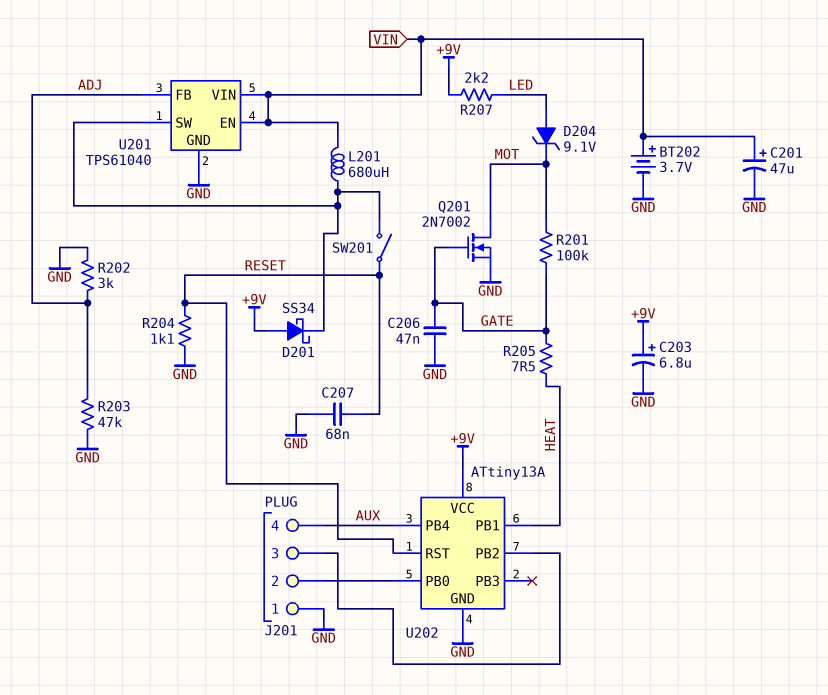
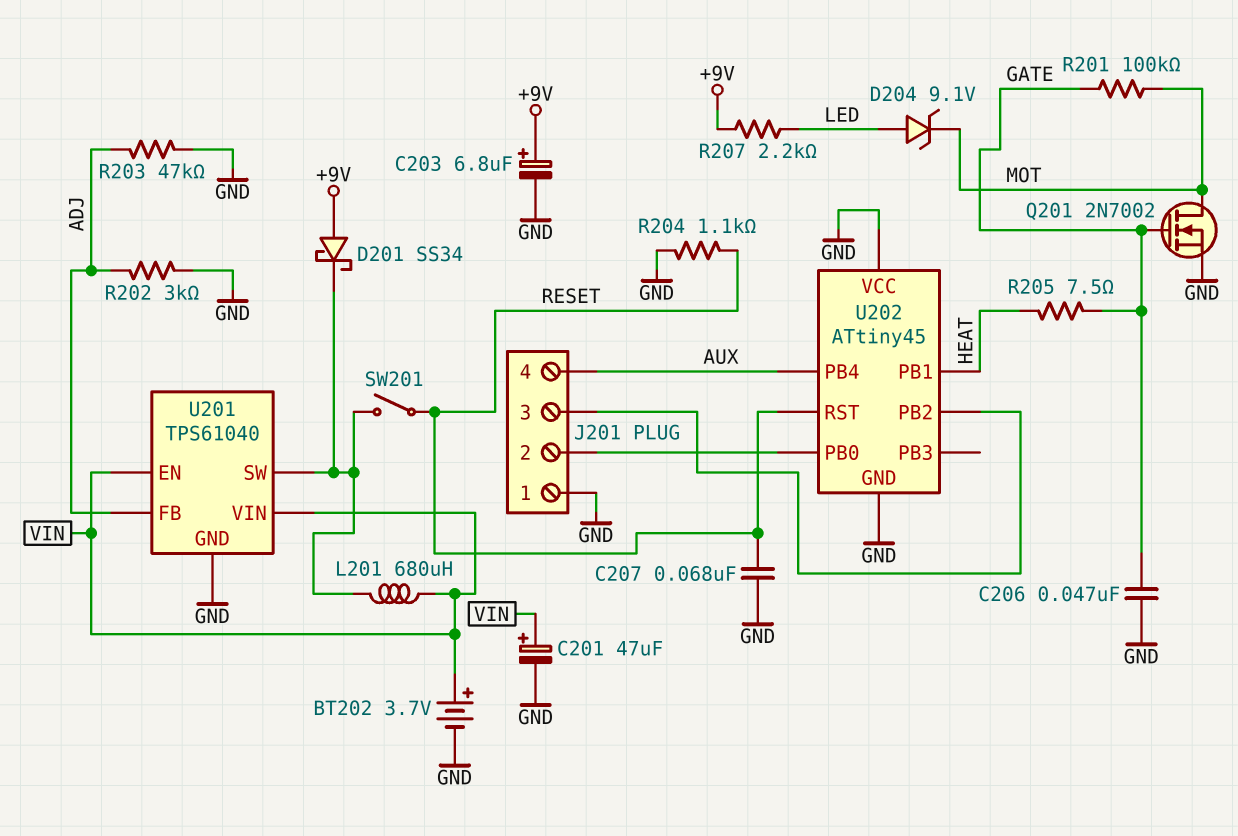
U202: ATtiny13A -> ATtiny45
U202 pin VCC: +9V -> GND

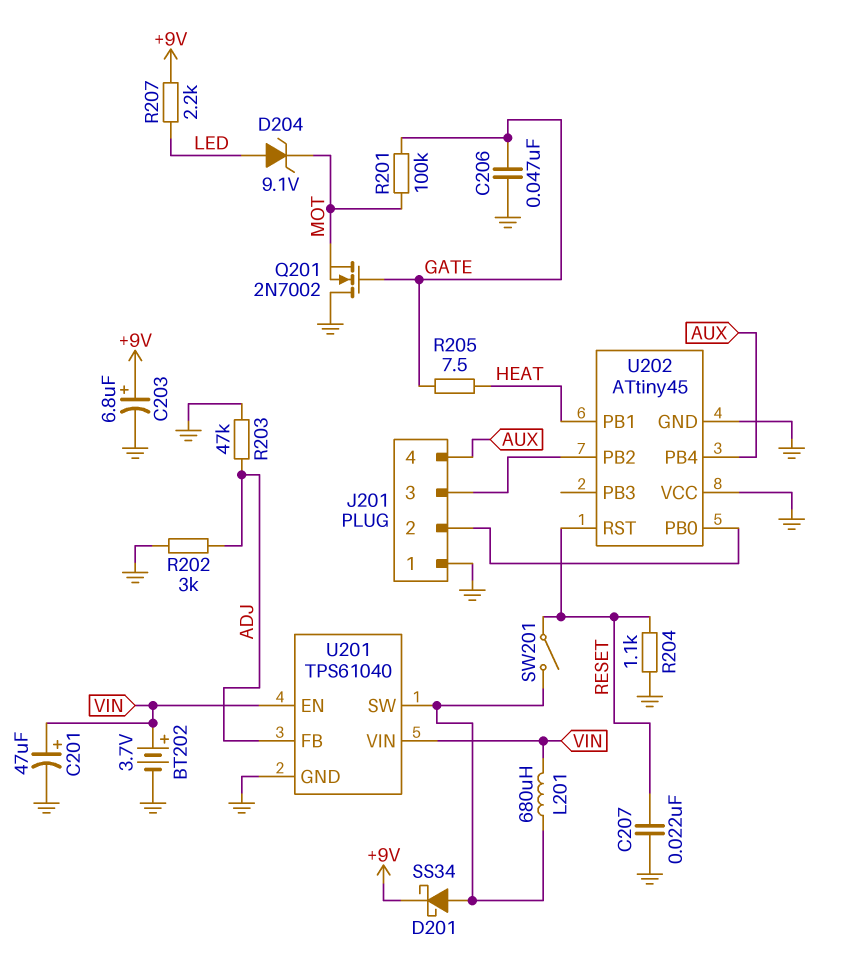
C207: 68nF (GND, RESET) -> 22nF (GND, RESET)
D201: schottky SS34 (A +9V, K U201/SW) -> schottky SS34 (A U201/SW, K +9V)
Q201: NMOS 2N7002 (G GATE, D MOT, S GND) -> NMOS 2N7002 (G GATE, D GND, S MOT)

